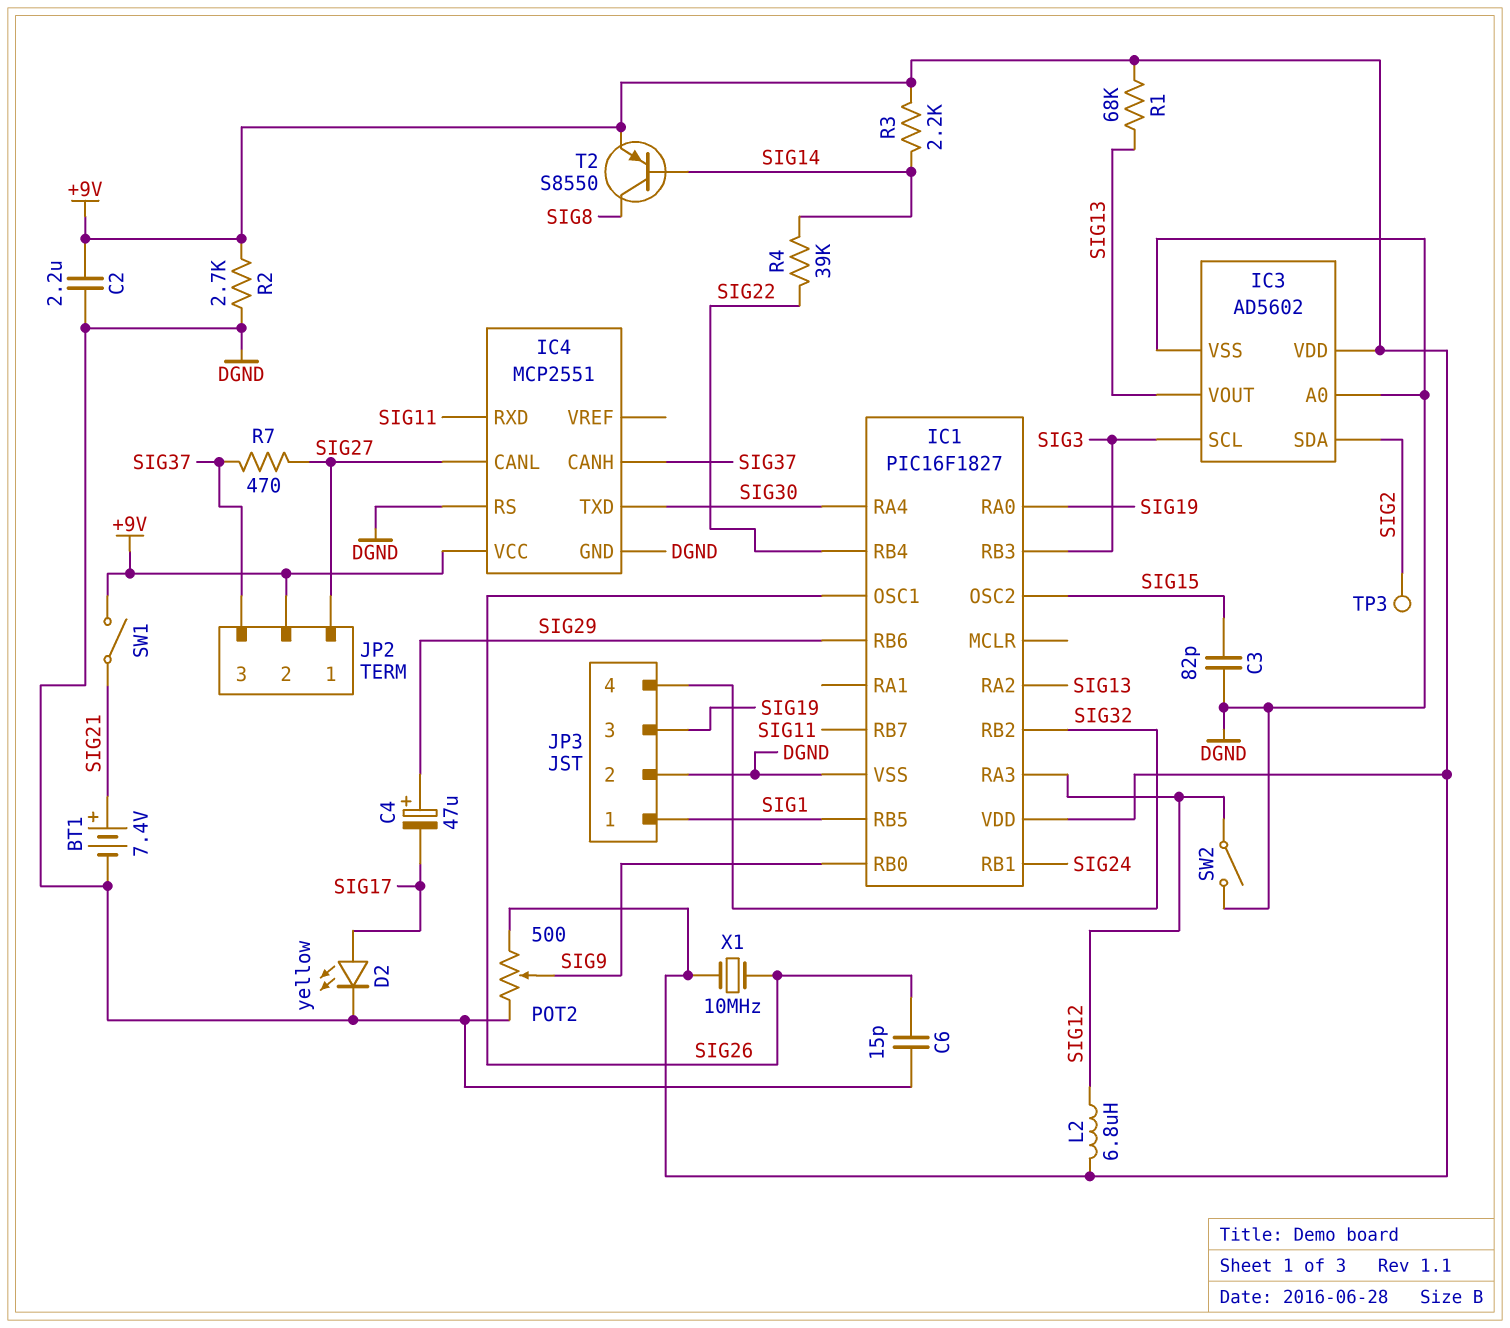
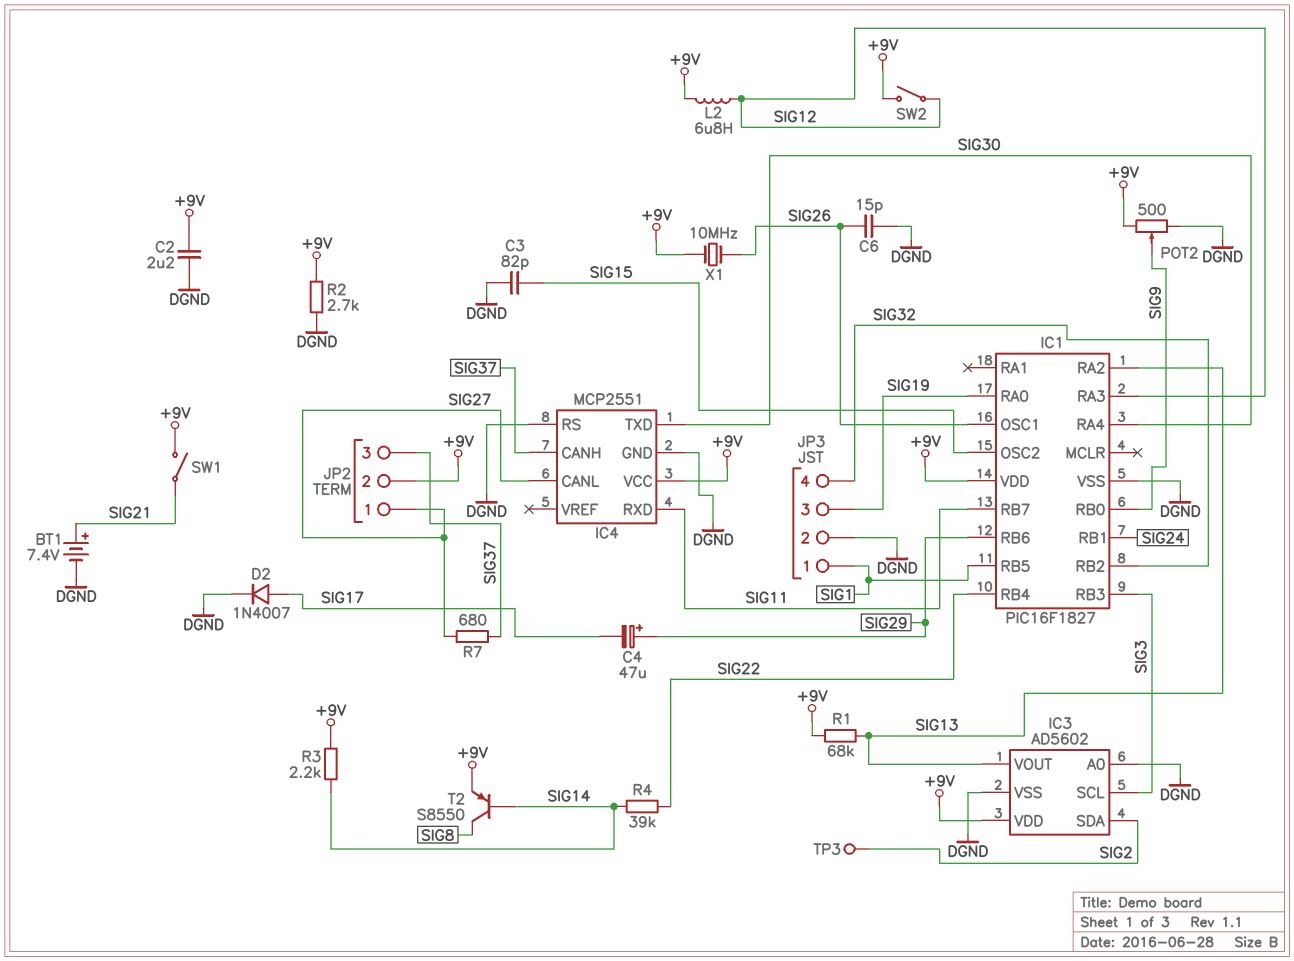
D2: LED yellow (A SIG17, K DGND) -> diode 1N4007 (A SIG17, K DGND)
R7: 470 (SIG27, SIG37) -> 680 (SIG27, SIG37)
SW2: switch (DGND, SIG12) -> switch (+9V, SIG12)

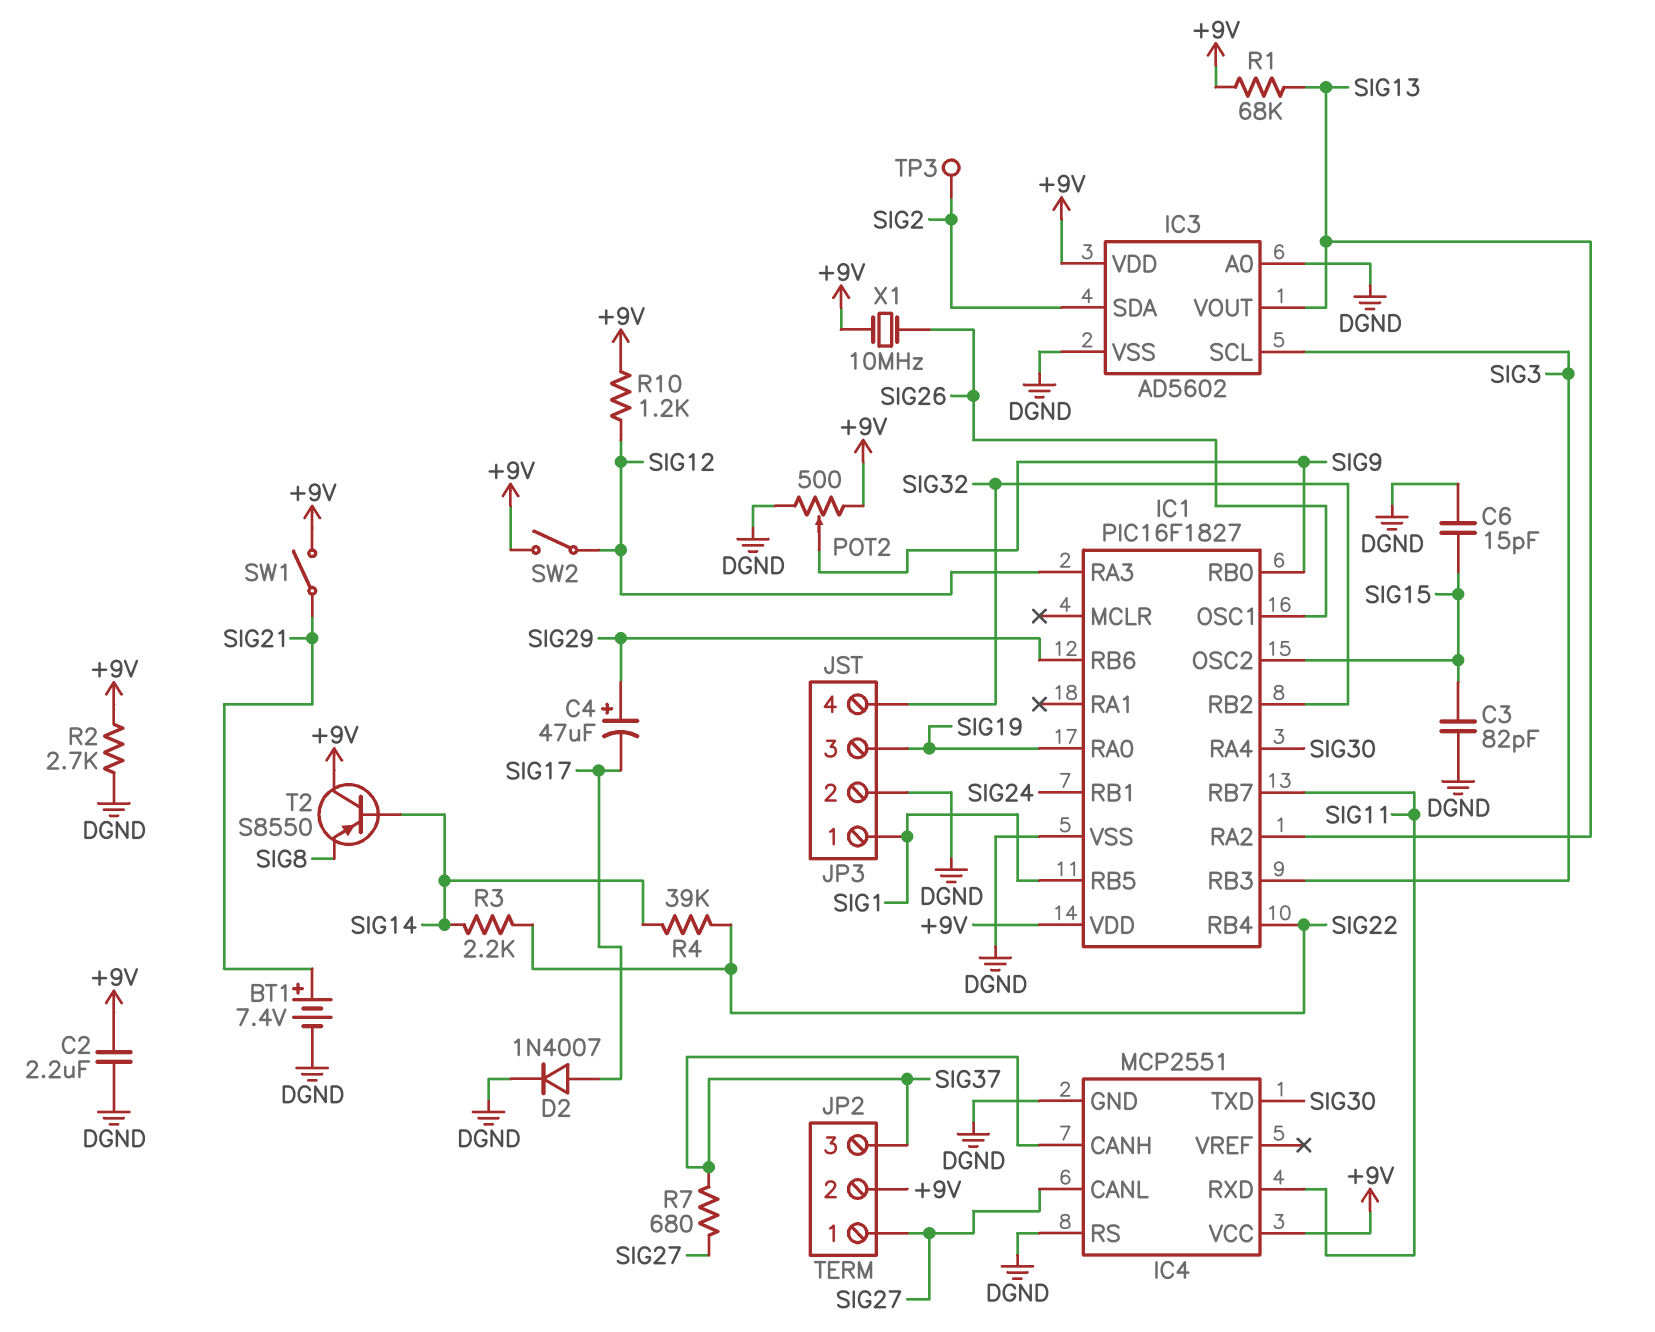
C6: 15pF (DGND, SIG26) -> 15pF (DGND, SIG15)
L2: 6.8uH (+9V, SIG12) -> none
R3: 2.2k (+9V, SIG14) -> 2.2k (SIG14, SIG22)
R10: none -> 1.2k (+9V, SIG12)
T2: PNP S8550 (B SIG14, C SIG8, E +9V) -> PNP S8550 (B SIG14, C +9V, E SIG8)

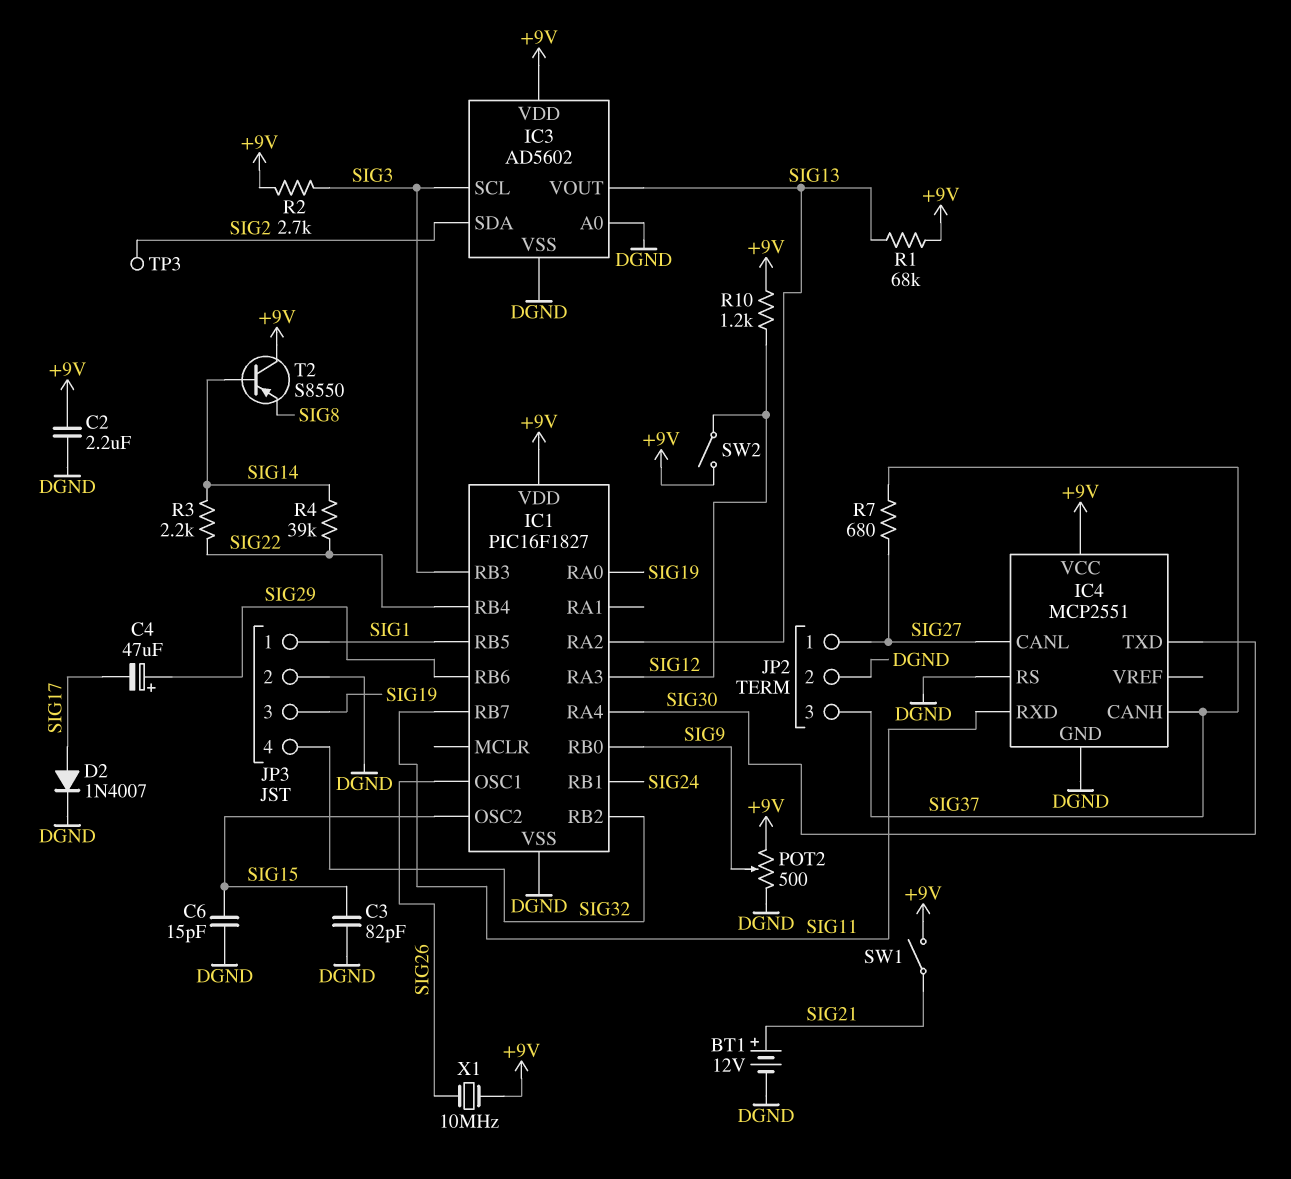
BT1: 7.4V (plus SIG21, minus DGND) -> 12V (plus SIG21, minus DGND)
JP2 pin 2: +9V -> DGND
R2: 2.7k (+9V, DGND) -> 2.7k (+9V, SIG3)

